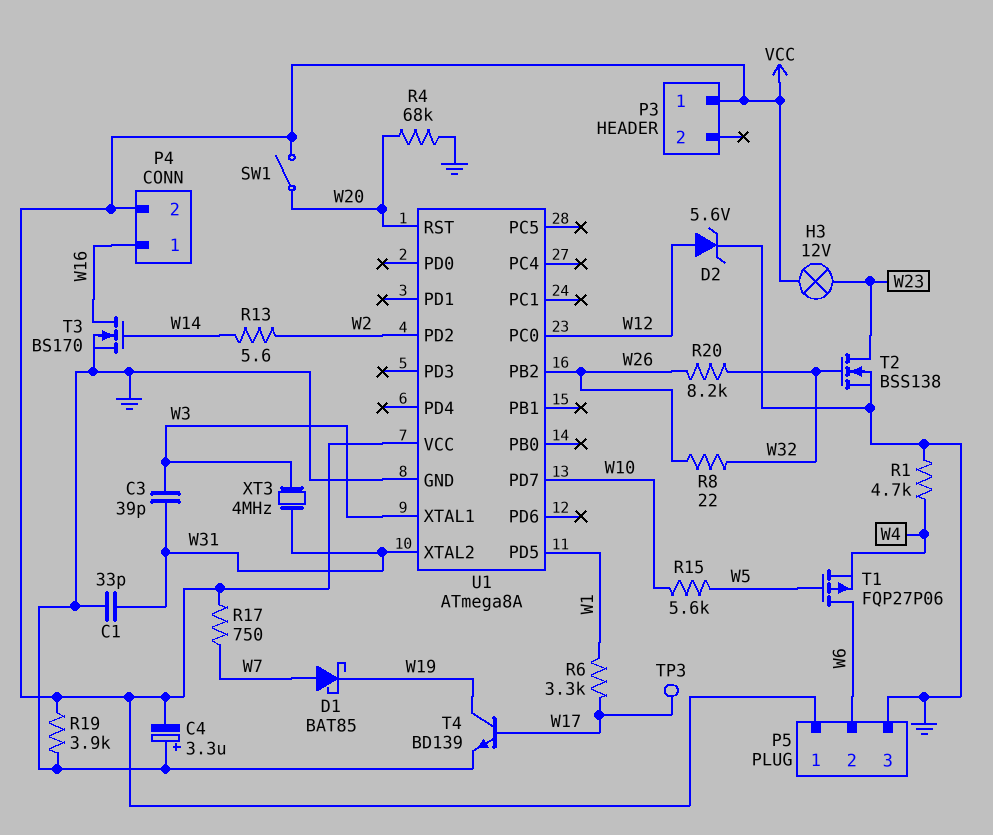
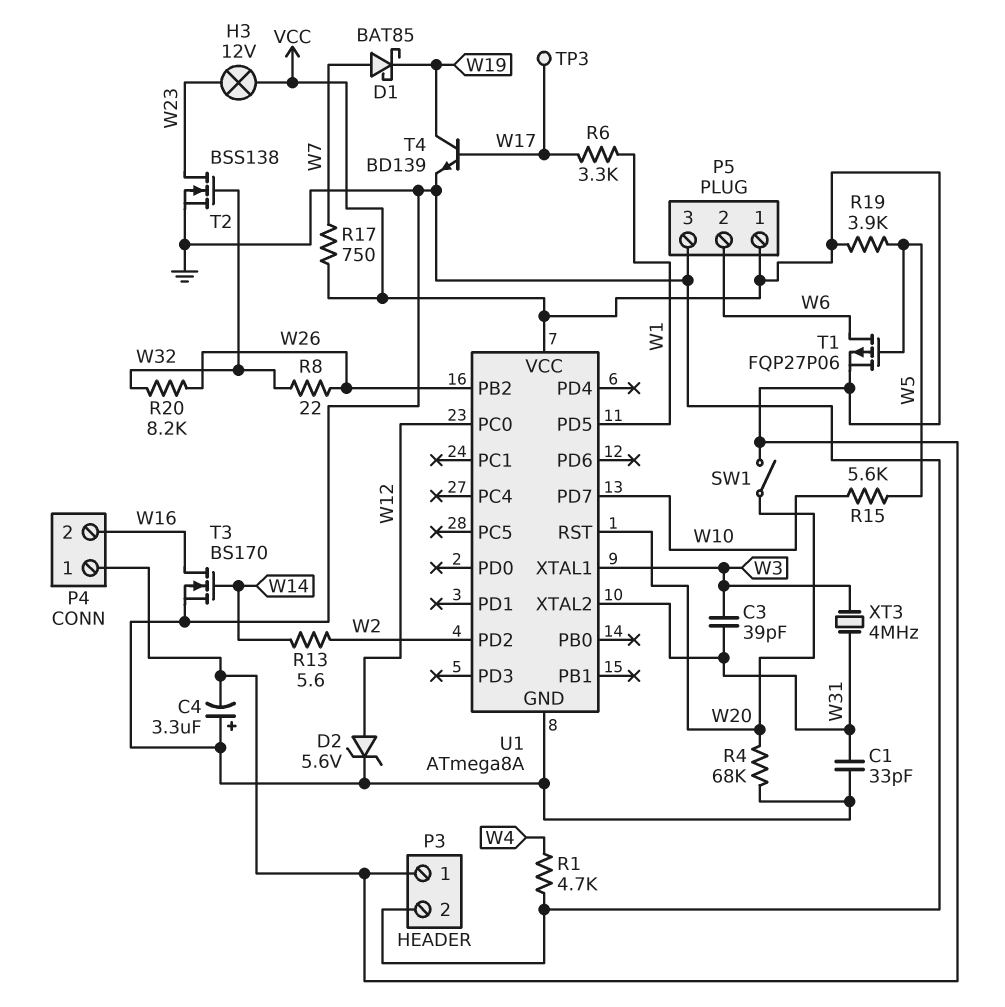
P3 pin 2: none -> GND
P4 pin 1: W16 -> VCC
P4 pin 2: VCC -> W16
R19: 3.9k (GND, VCC) -> 3.9k (VCC, W5)
T1: PMOS FQP27P06 (G W5, D W6, S W4) -> PMOS FQP27P06 (G W5, D W6, S VCC)

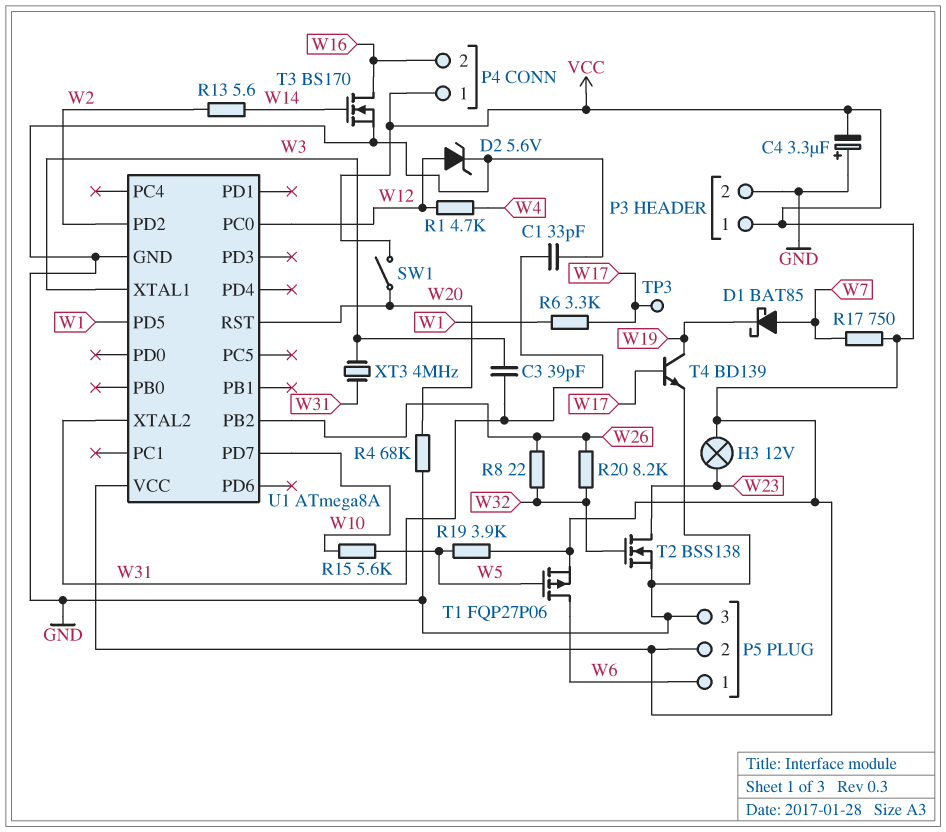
P5 pin 1: VCC -> W6
P5 pin 2: W6 -> VCC
R1: 4.7k (GND, W4) -> 4.7k (W4, W12)

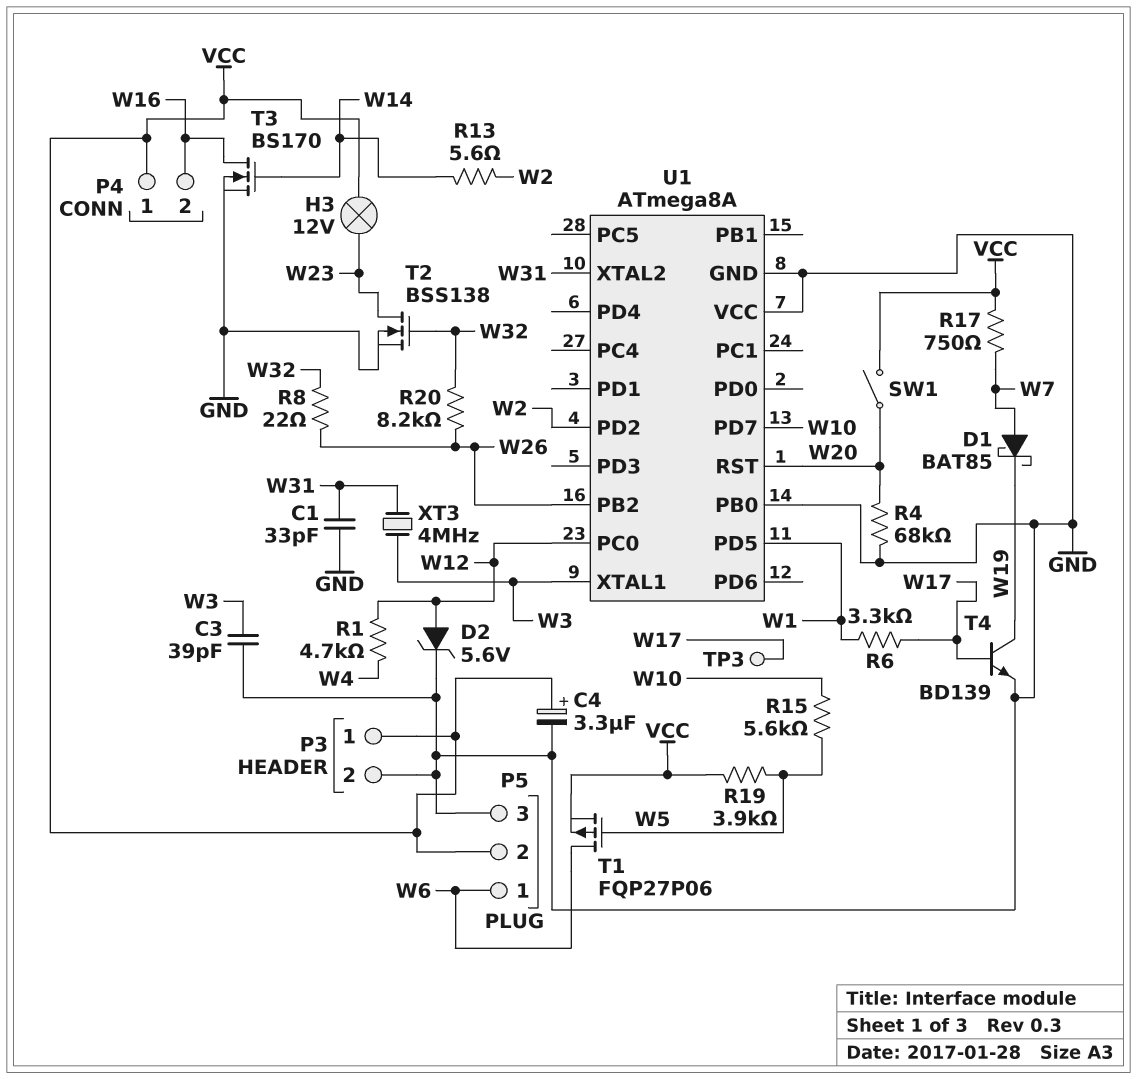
C3: 39pF (W3, W31) -> 39pF (GND, W3)
C4: 3.3uF (plus GND, minus VCC) -> 3.3uF (plus VCC, minus GND)
U1 pin PB0: none -> GND
U1 pin VCC: VCC -> GND

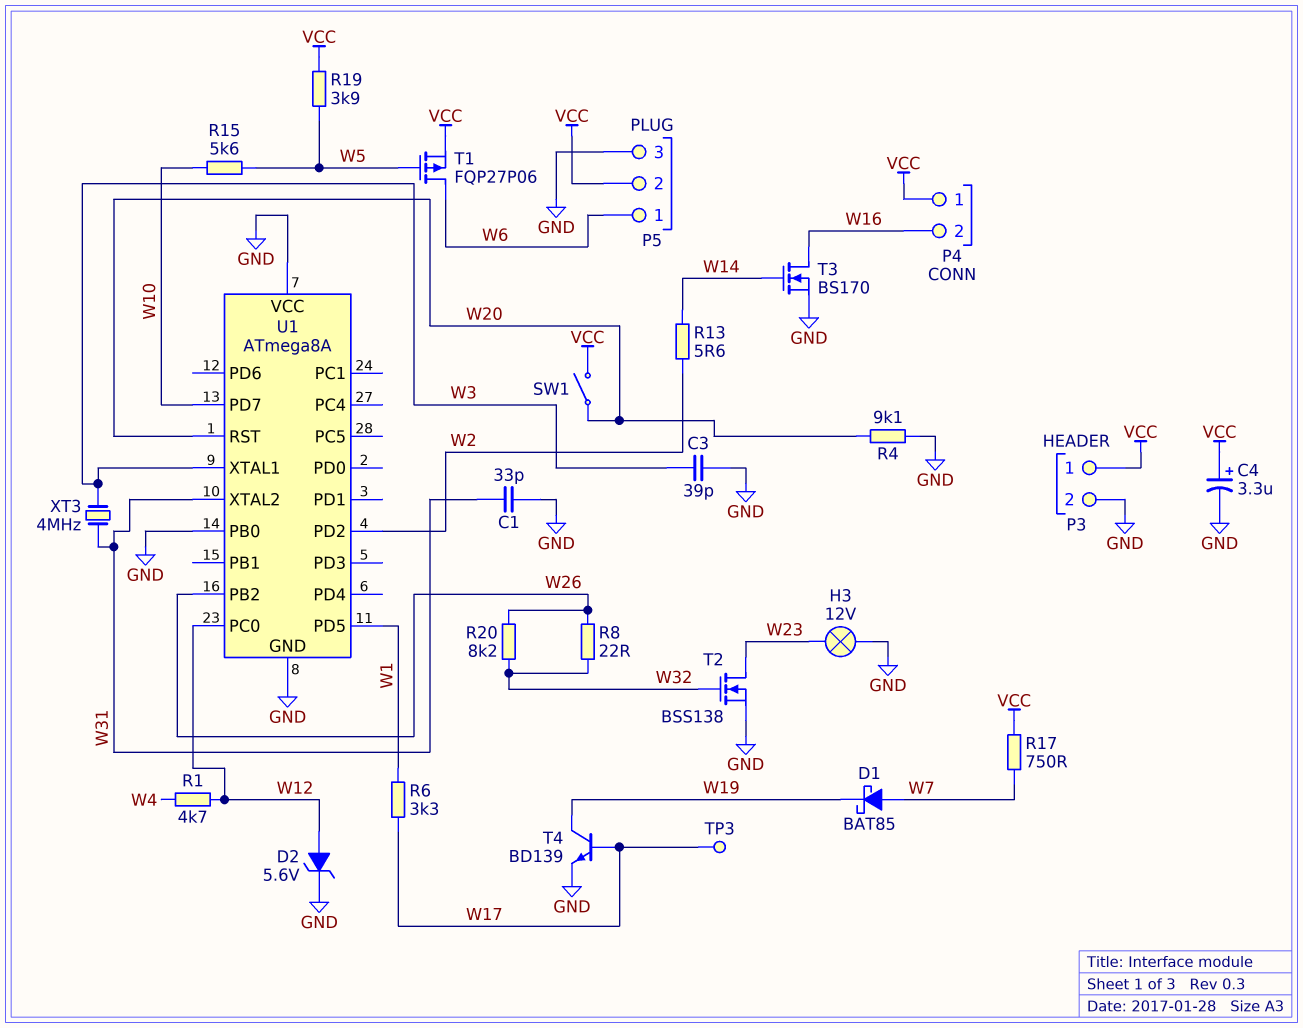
H3: lamp 12V (VCC, W23) -> lamp 12V (GND, W23)
R4: 68k (GND, W20) -> 9.1k (GND, W20)

